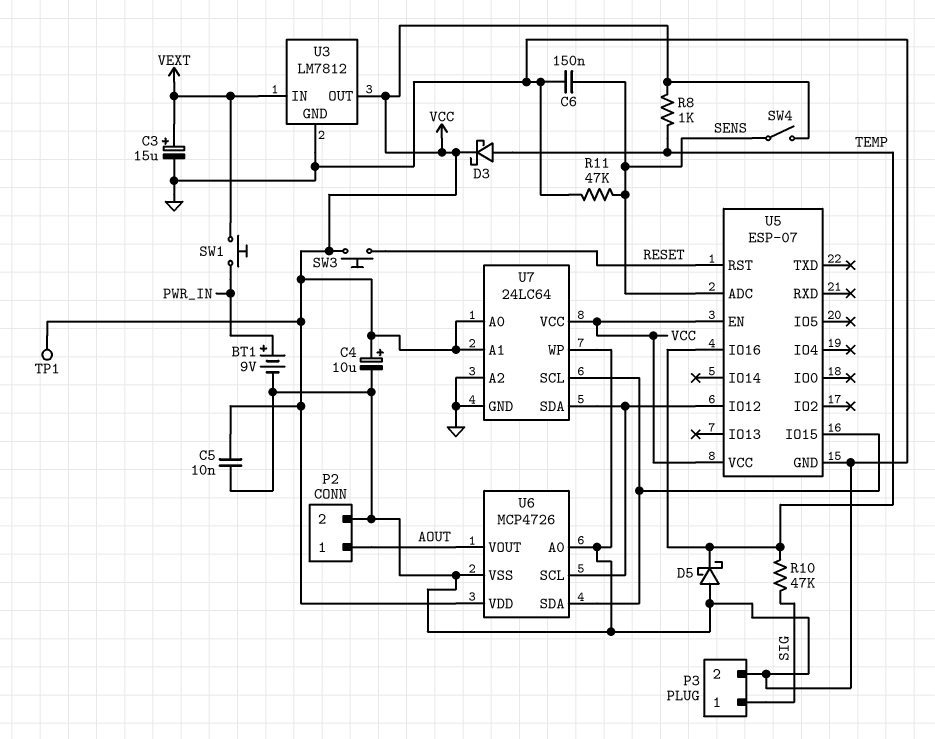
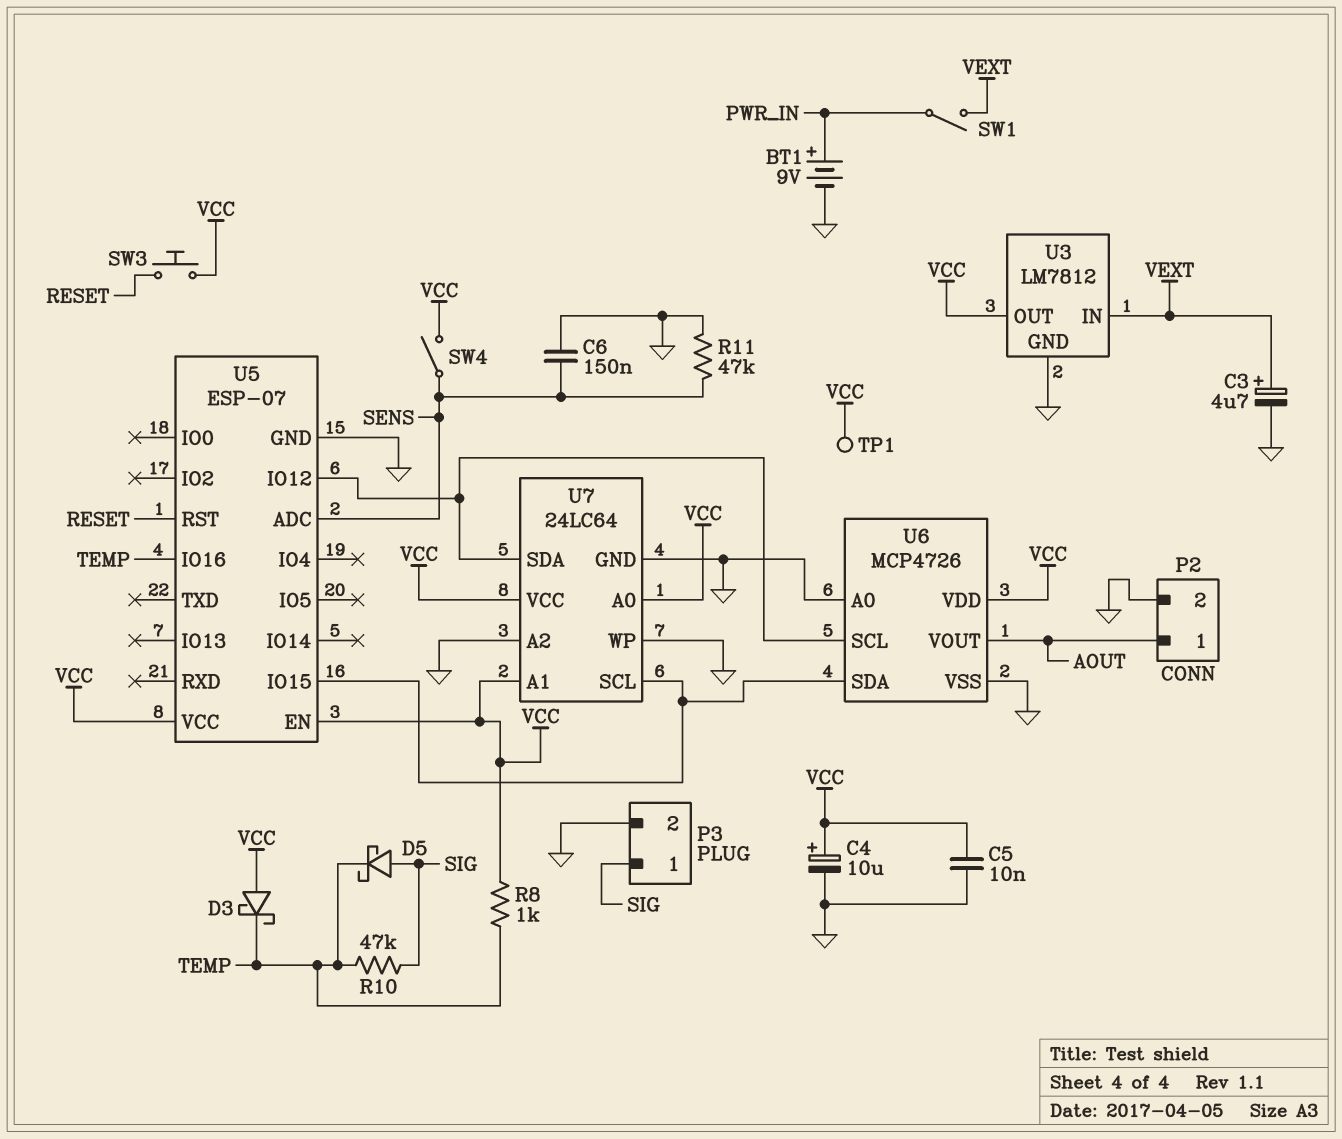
C3: 15uF (plus VEXT, minus GND) -> 4.7uF (plus VEXT, minus GND)
D3: schottky (A TEMP, K VCC) -> schottky (A VCC, K TEMP)
D5: schottky (A GND, K TEMP) -> schottky (A SIG, K TEMP)
SW1: button (PWR_IN, VEXT) -> switch (PWR_IN, VEXT)

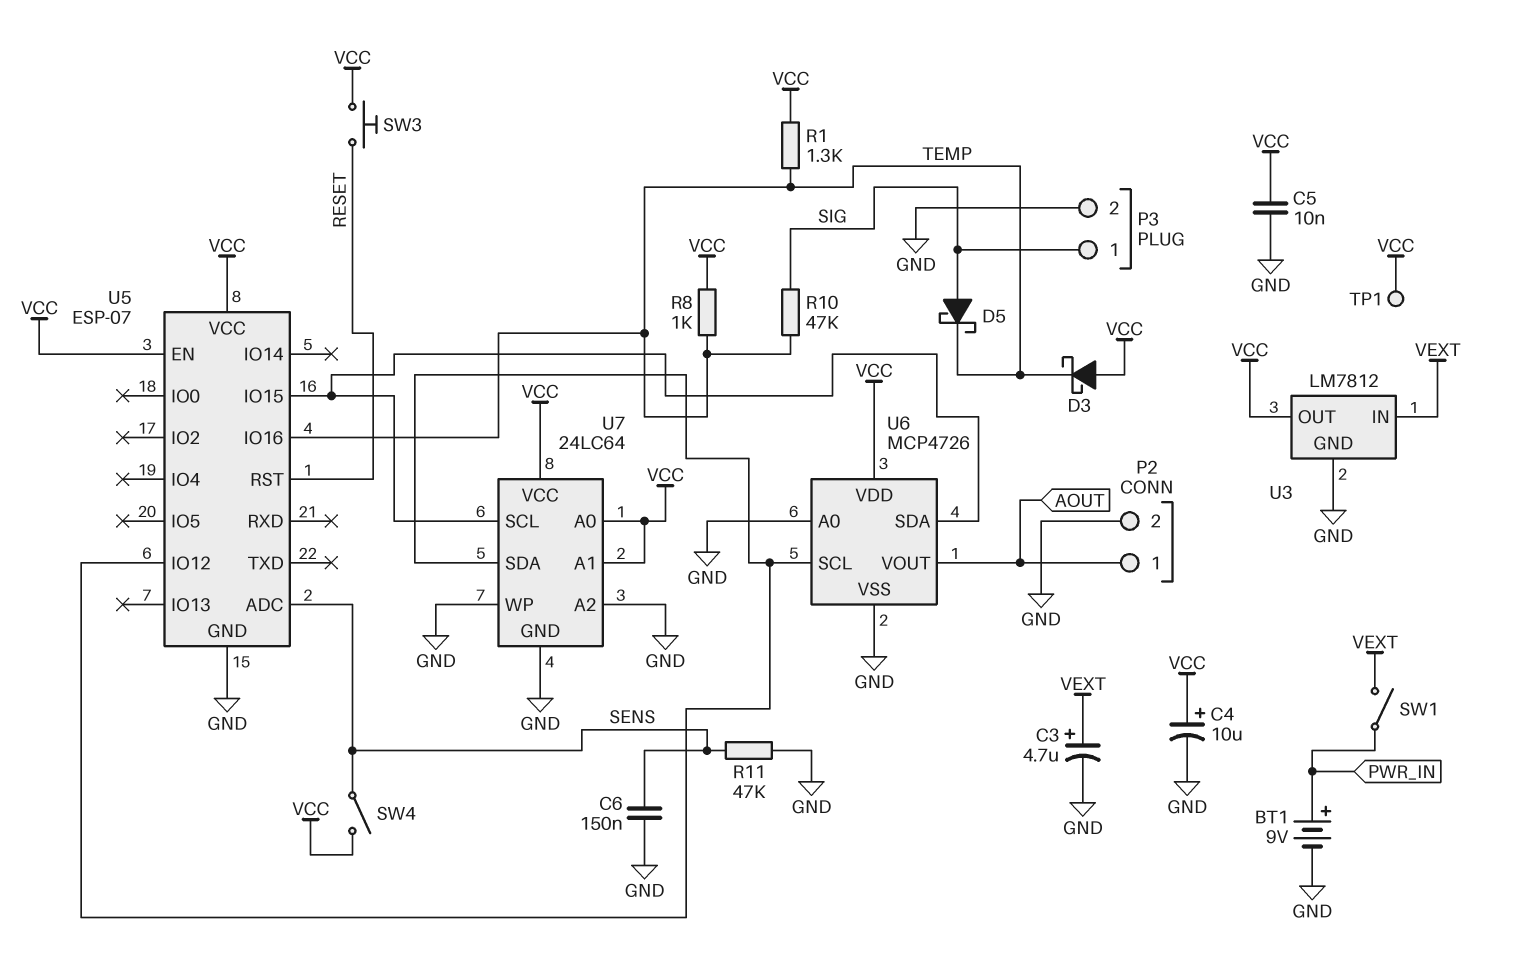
R1: none -> 1.3k (TEMP, VCC)

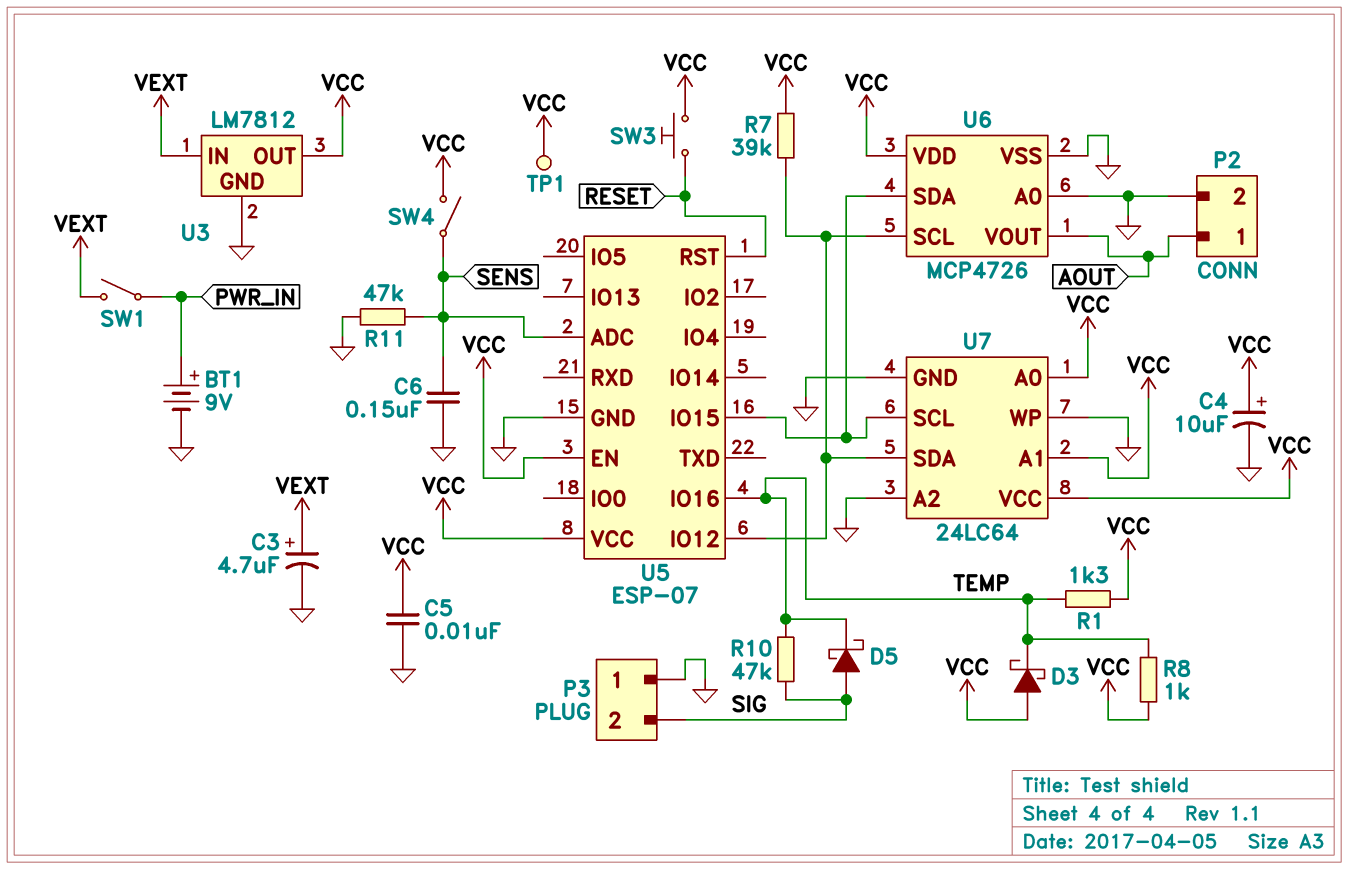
P3 pin 1: SIG -> GND
P3 pin 2: GND -> SIG
R7: none -> 39k (U5/IO12, VCC)

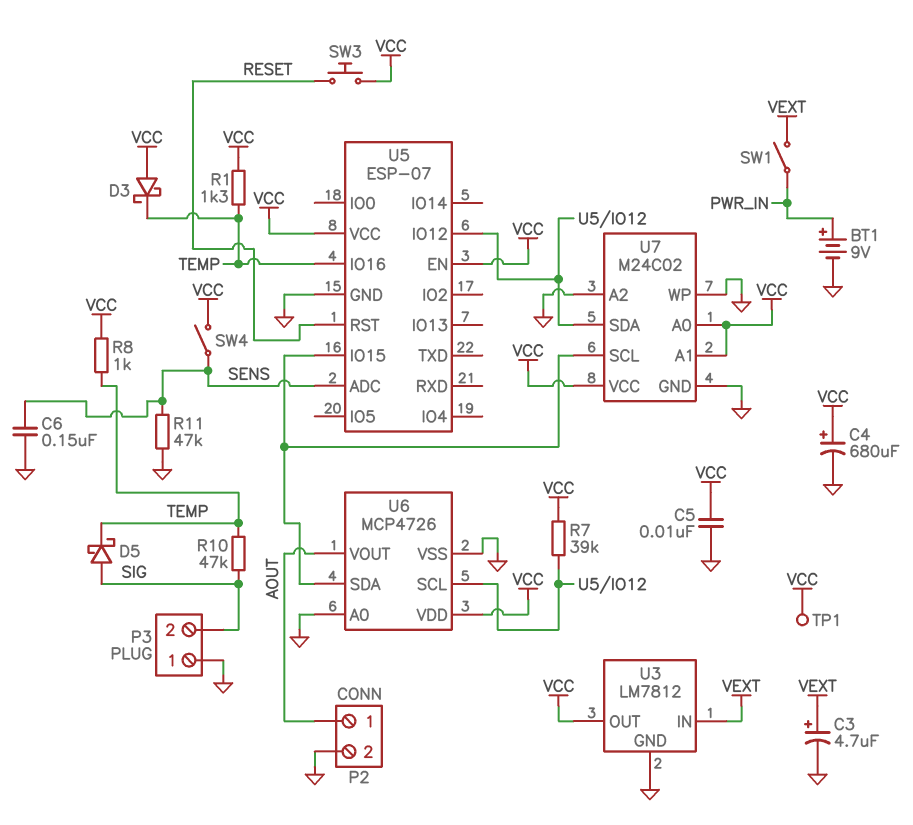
C4: 10uF (plus VCC, minus GND) -> 680uF (plus VCC, minus GND)
U7: 24LC64 -> M24C02

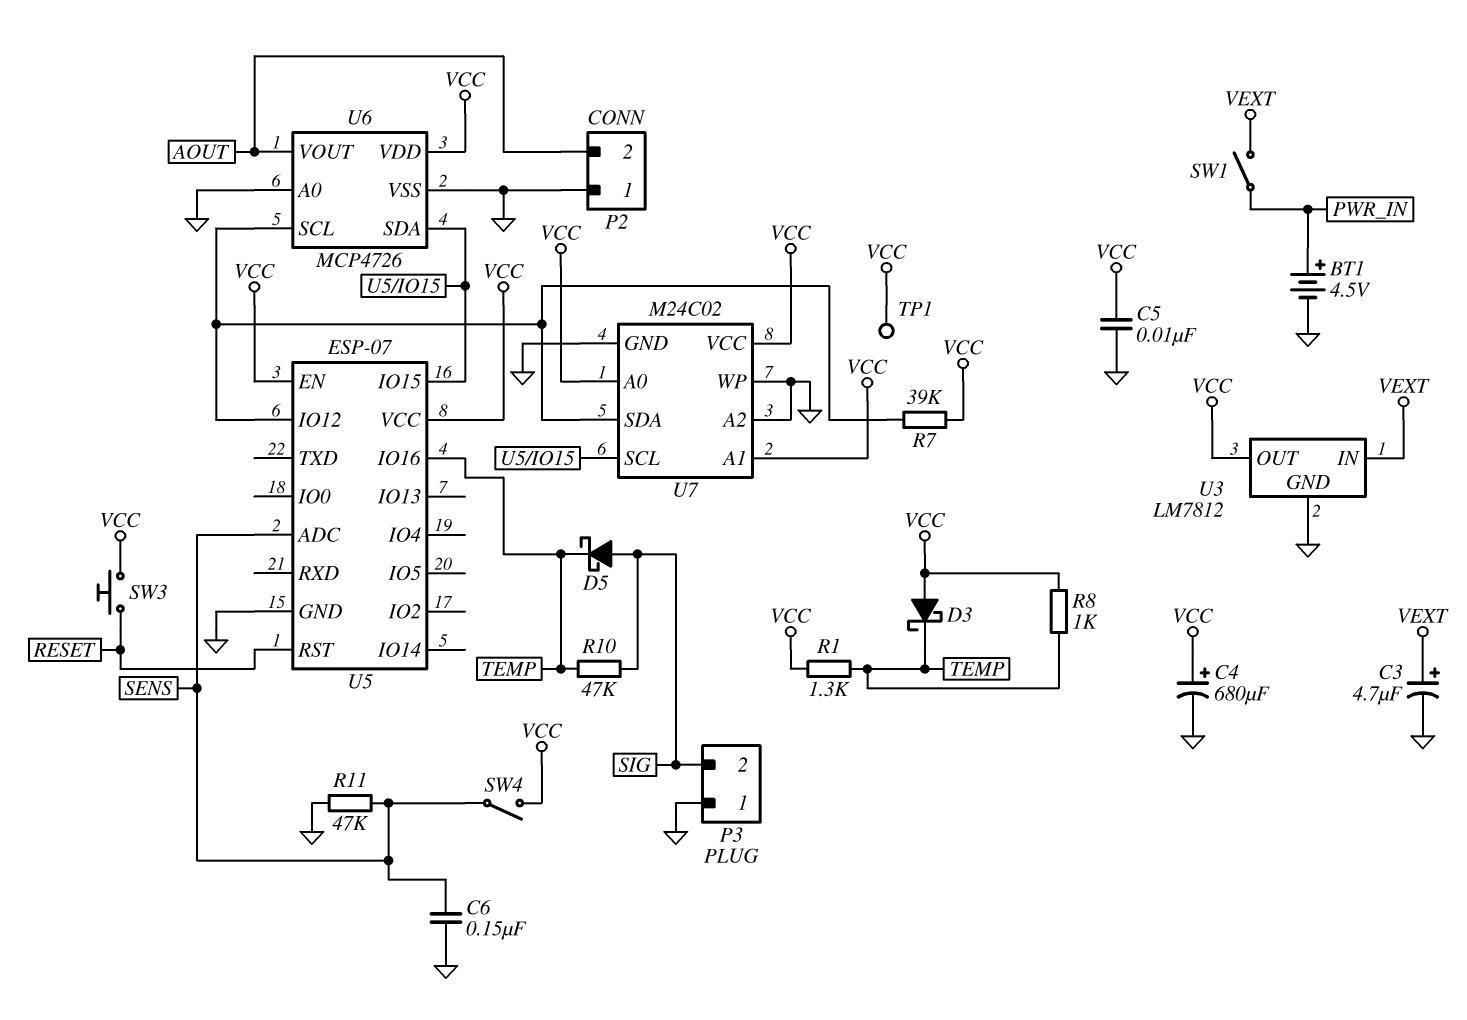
BT1: 9V (plus PWR_IN, minus GND) -> 4.5V (plus PWR_IN, minus GND)
P2 pin 1: AOUT -> GND
P2 pin 2: GND -> AOUT

